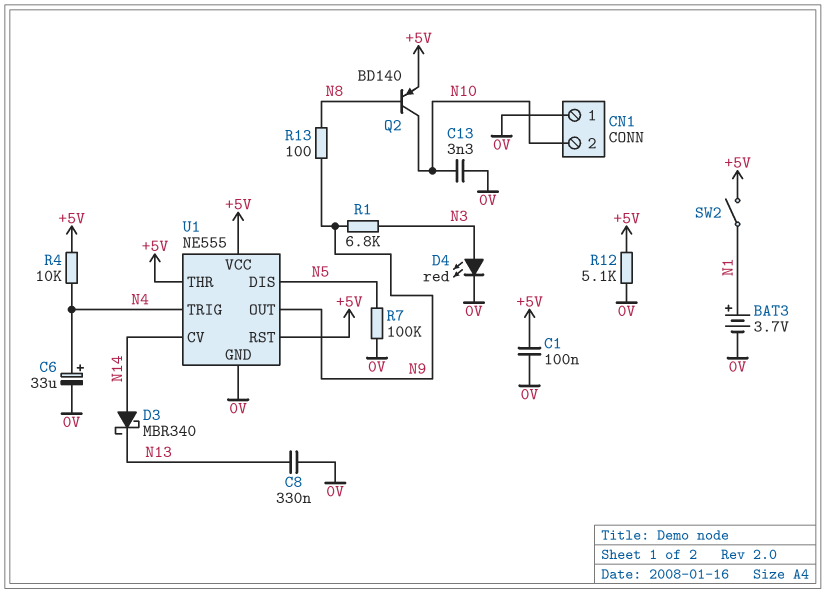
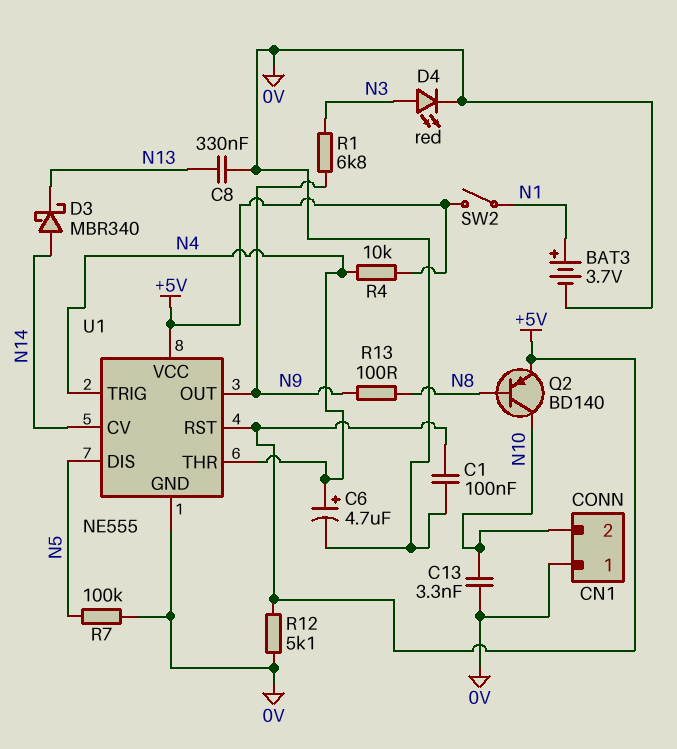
C6: 33uF (plus N4, minus 0V) -> 4.7uF (plus N4, minus 0V)
U1 pin THR: +5V -> N4

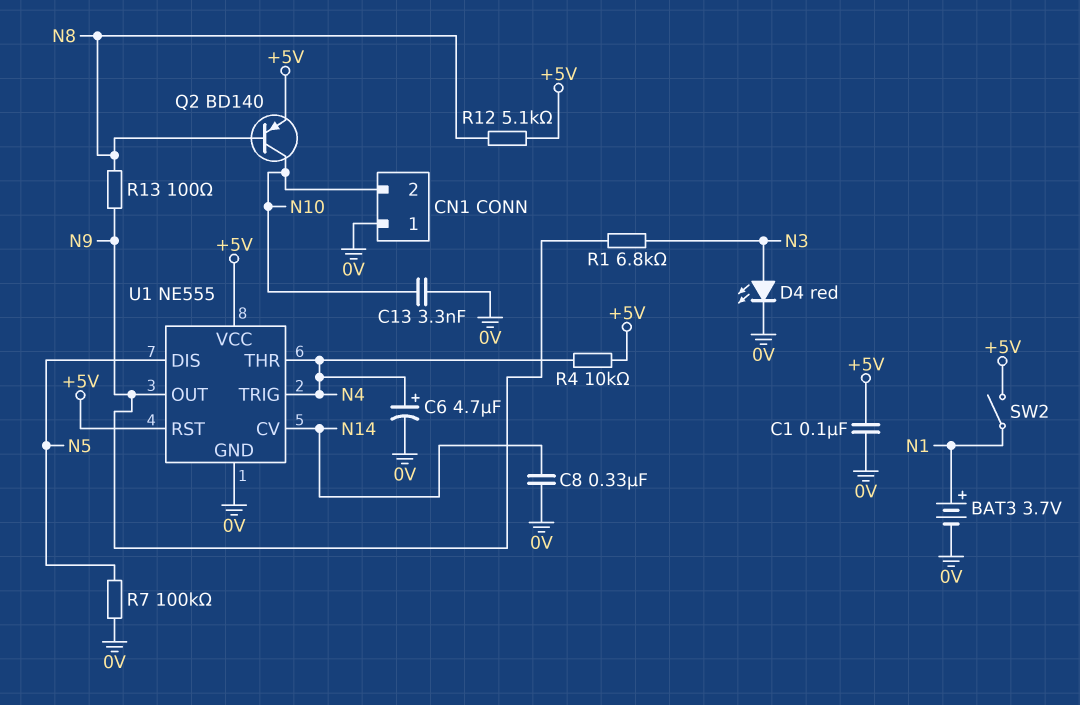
C8: 330nF (0V, N13) -> 330nF (0V, N14)
D3: schottky MBR340 (A N14, K N13) -> none
R12: 5.1k (+5V, 0V) -> 5.1k (+5V, N8)

